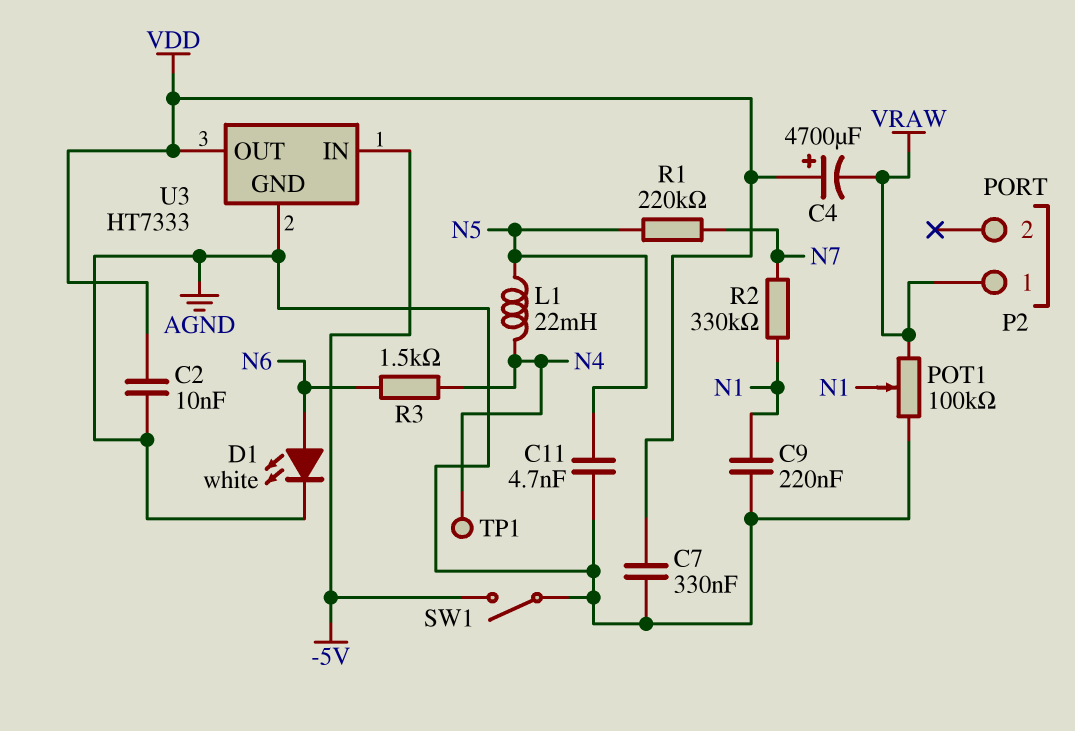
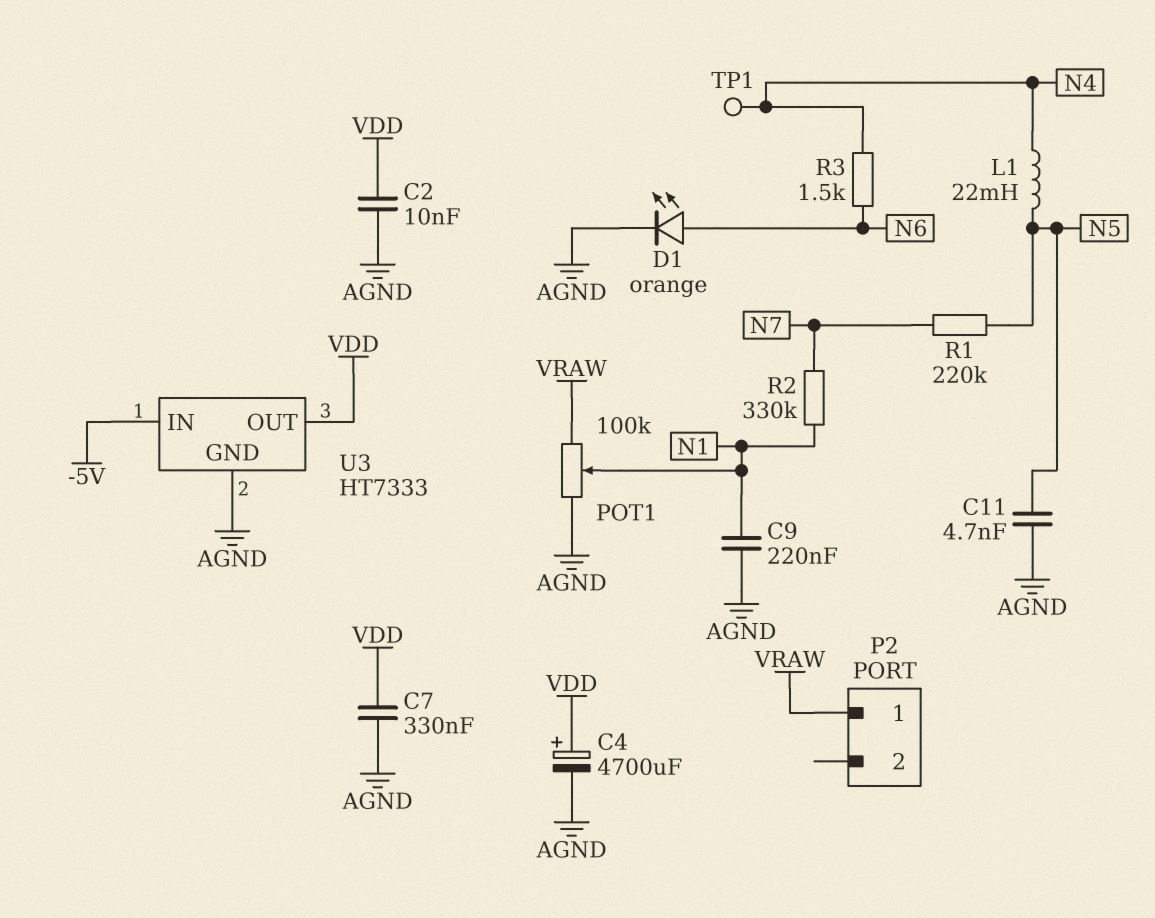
C4: 4700uF (plus VDD, minus VRAW) -> 4700uF (plus VDD, minus AGND)
D1: LED white (A N6, K AGND) -> LED orange (A N6, K AGND)
SW1: switch (-5V, AGND) -> none

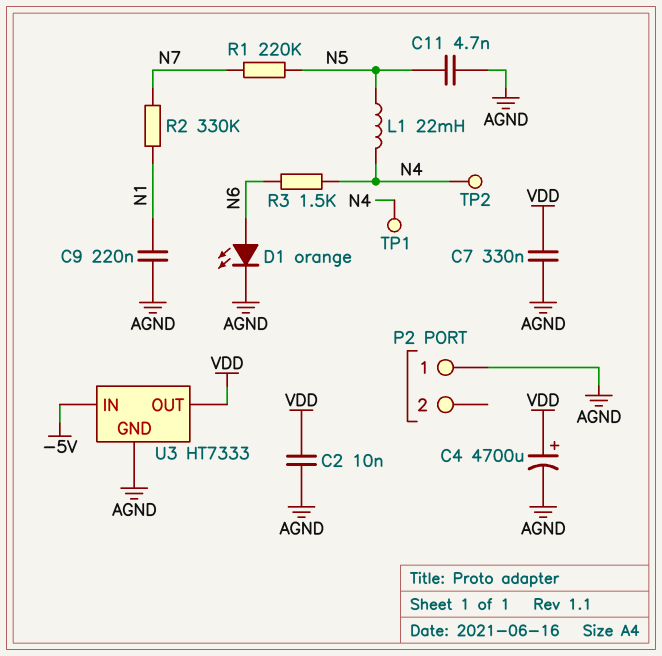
P2 pin 1: VRAW -> AGND
POT1: 100k (AGND, VRAW, wiper N1) -> none
TP2: none -> test point (N4)

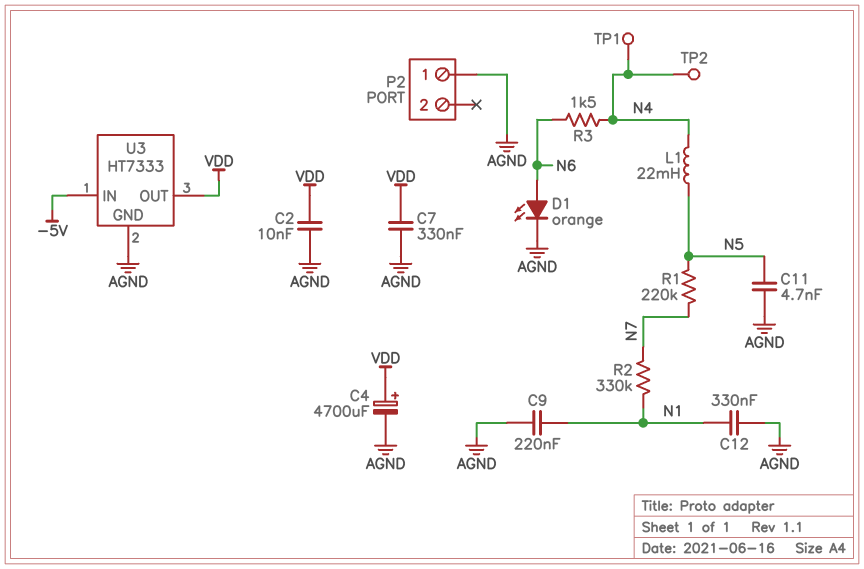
C12: none -> 330nF (AGND, N1)

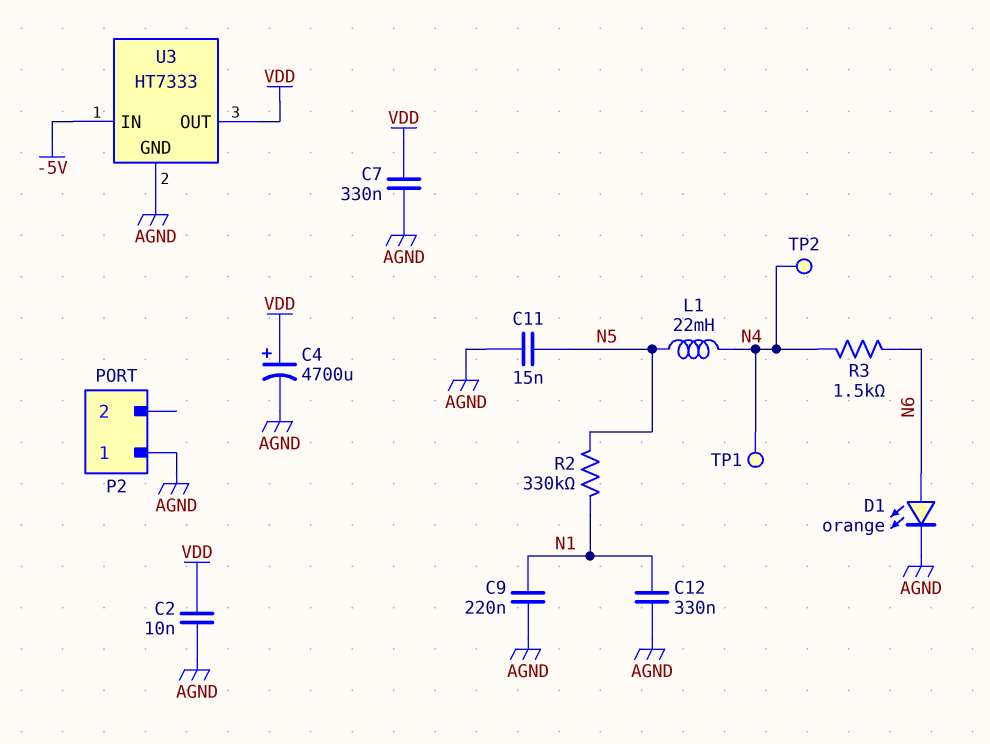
C11: 4.7nF (AGND, N5) -> 15nF (AGND, N5)
R1: 220k (N5, N7) -> none
R2: 330k (N1, N7) -> 330k (N1, N5)

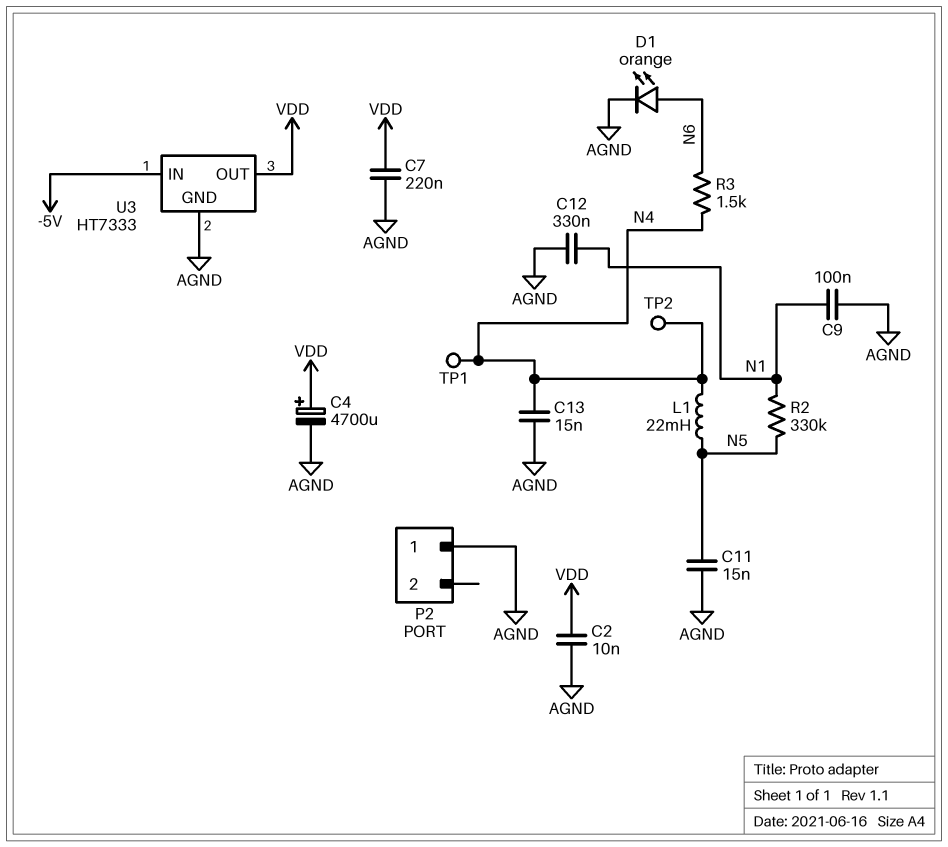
C7: 330nF (AGND, VDD) -> 220nF (AGND, VDD)
C9: 220nF (AGND, N1) -> 100nF (AGND, N1)
C13: none -> 15nF (AGND, N4)

